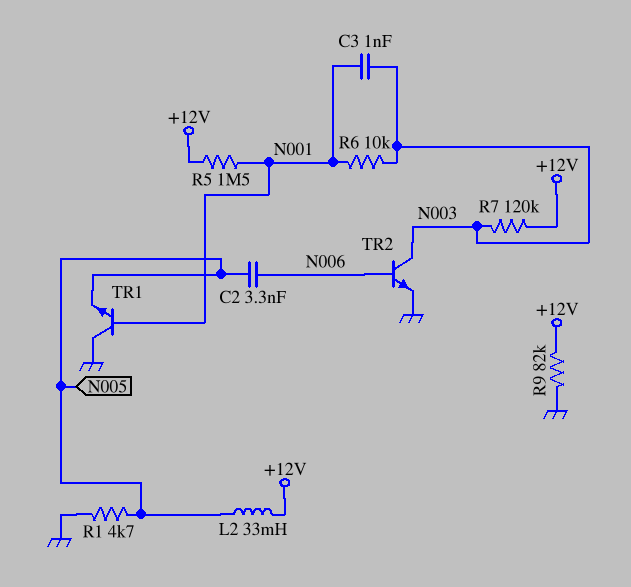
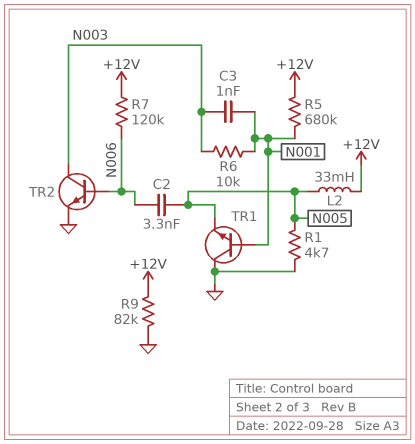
R5: 1.5M (+12V, N001) -> 680k (+12V, N001)
R7: 120k (+12V, N003) -> 120k (+12V, N006)

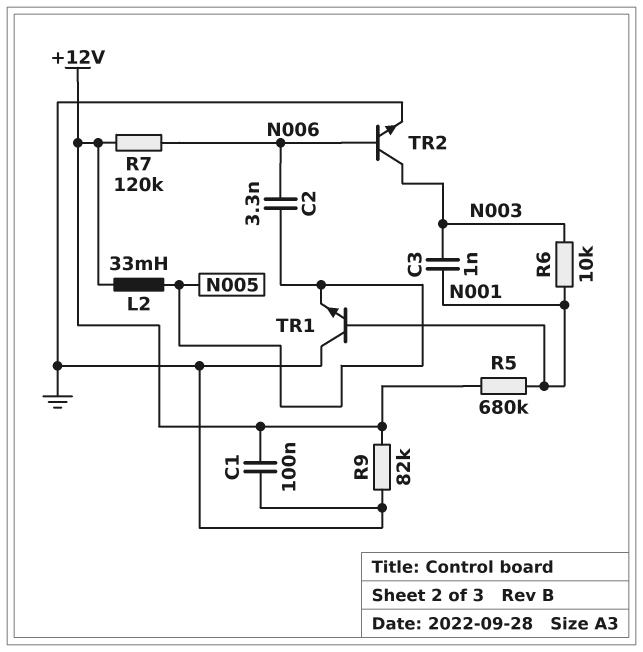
C1: none -> 100nF (+12V, GND)
R1: 4.7k (GND, N005) -> none

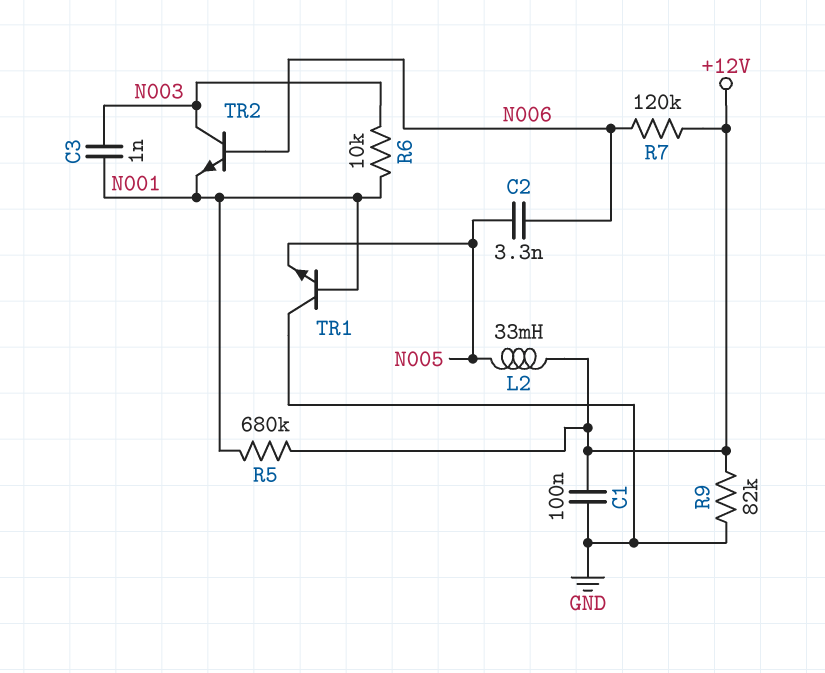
TR2: NPN (B N006, C N003, E GND) -> NPN (B N006, C N003, E N001)

